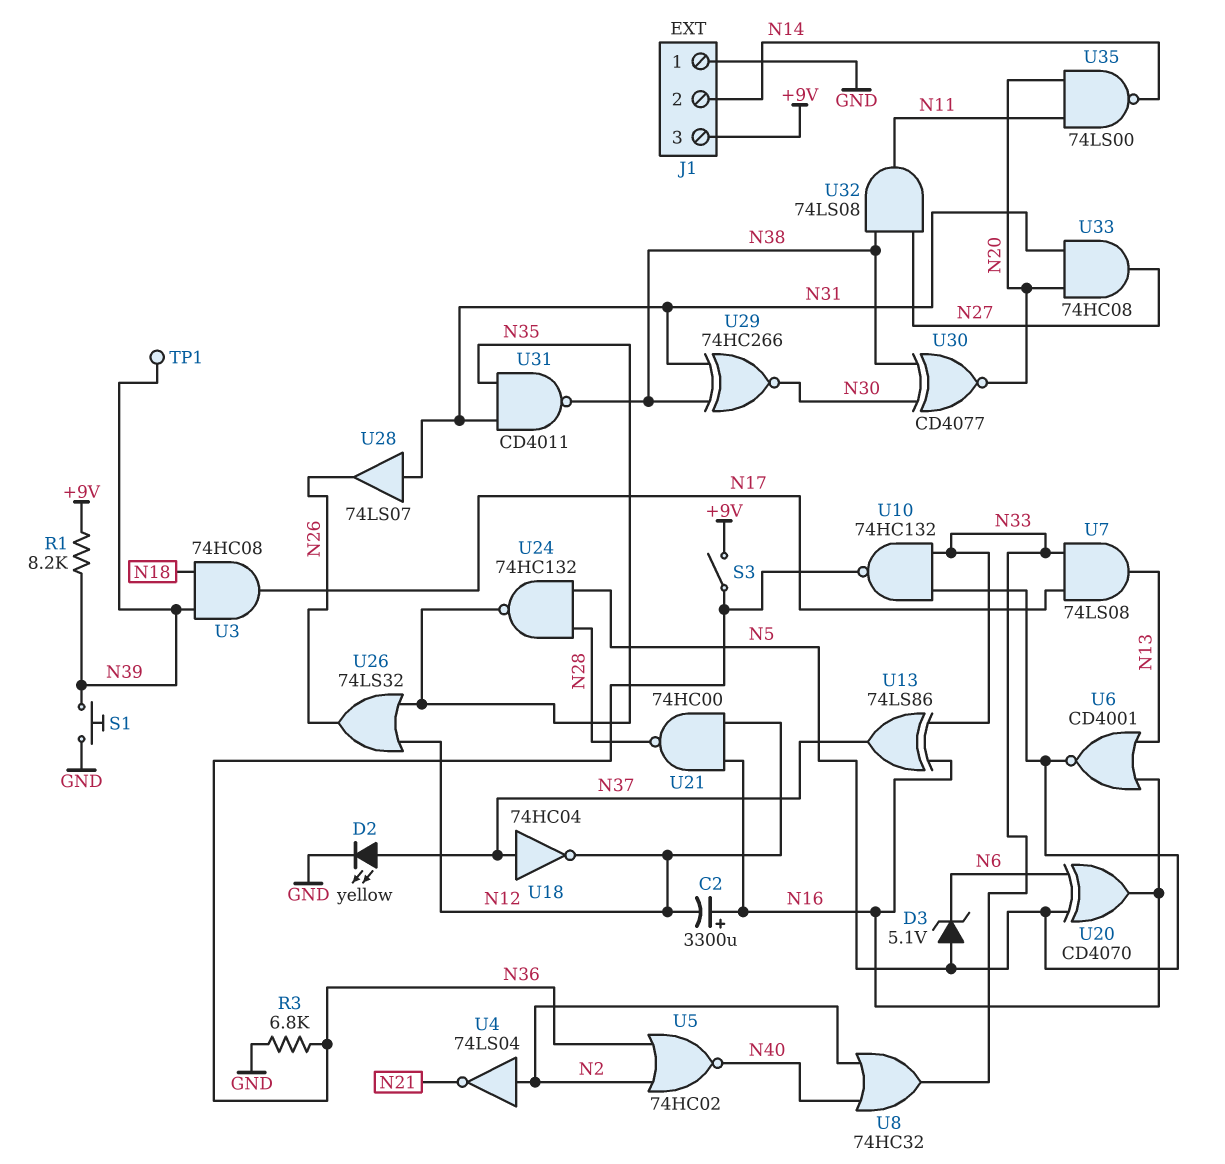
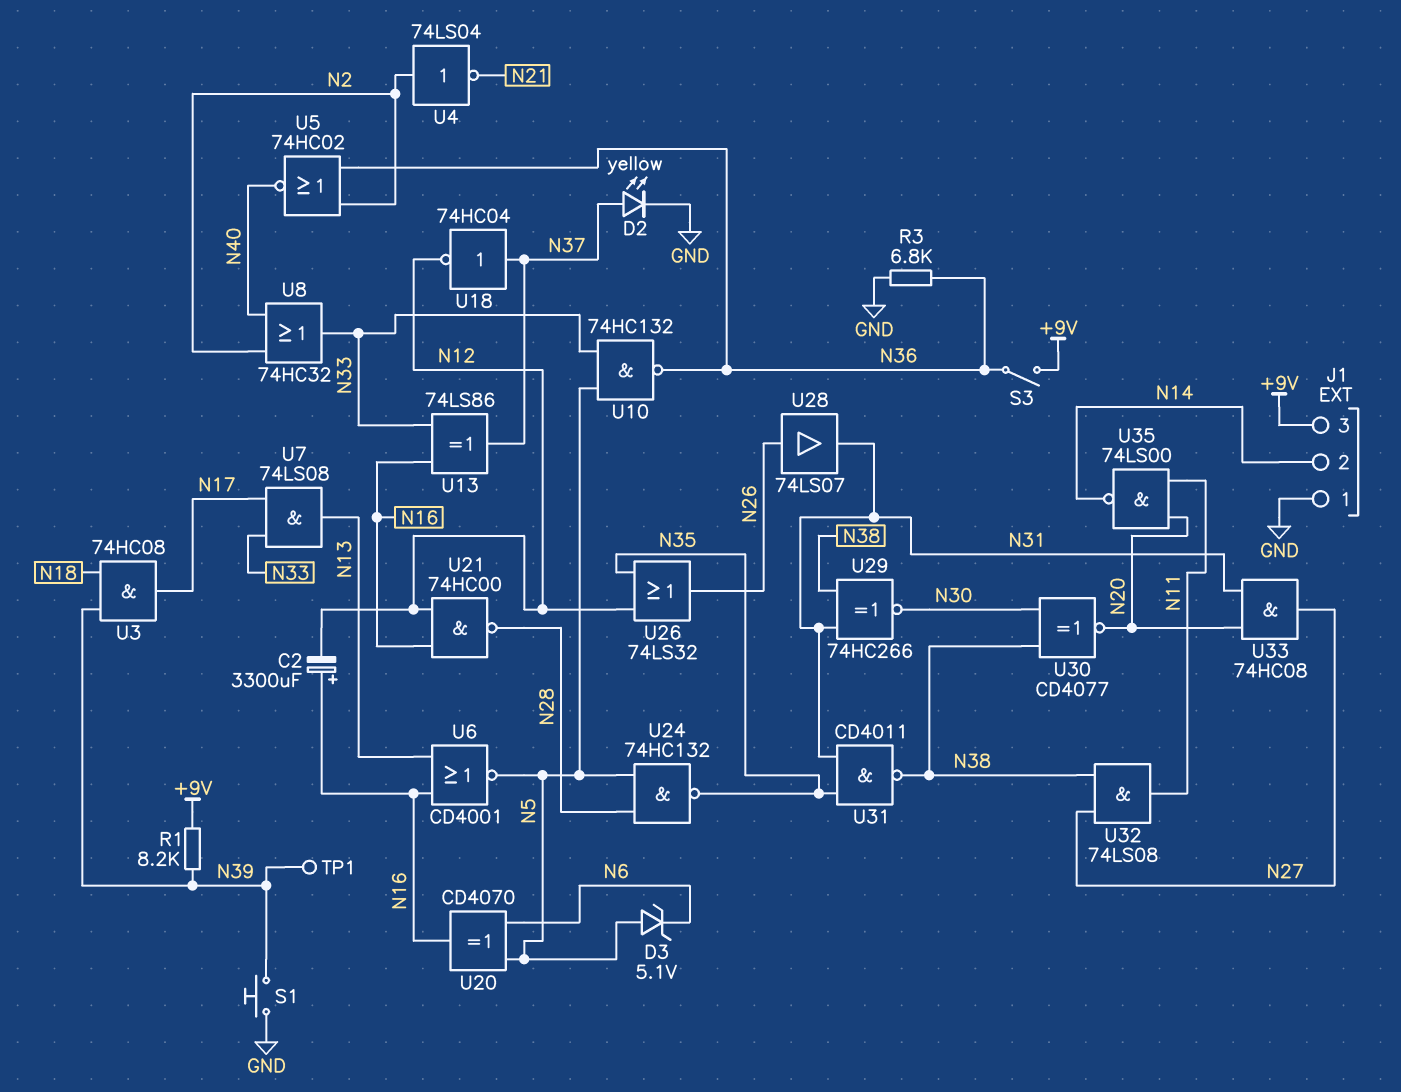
U28: buffer 74LS07 (in N31, out N26) -> buffer 74LS07 (in N26, out N31)

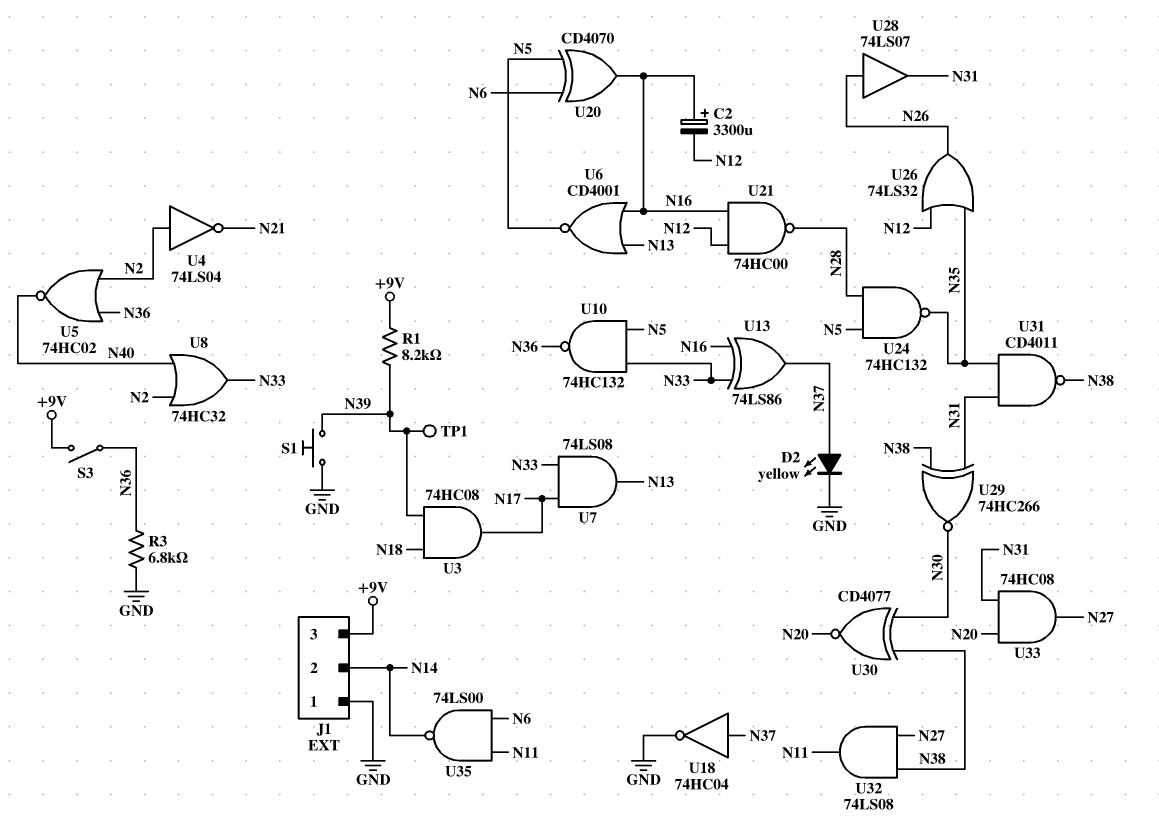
D3: zener 5.1V (A N5, K N6) -> none
U18: NOT 74HC04 (in N37, out N12) -> NOT 74HC04 (in N37, out GND)
U35: NAND 74LS00 (in N11, in N20, out N14) -> NAND 74LS00 (in N6, in N11, out N14)

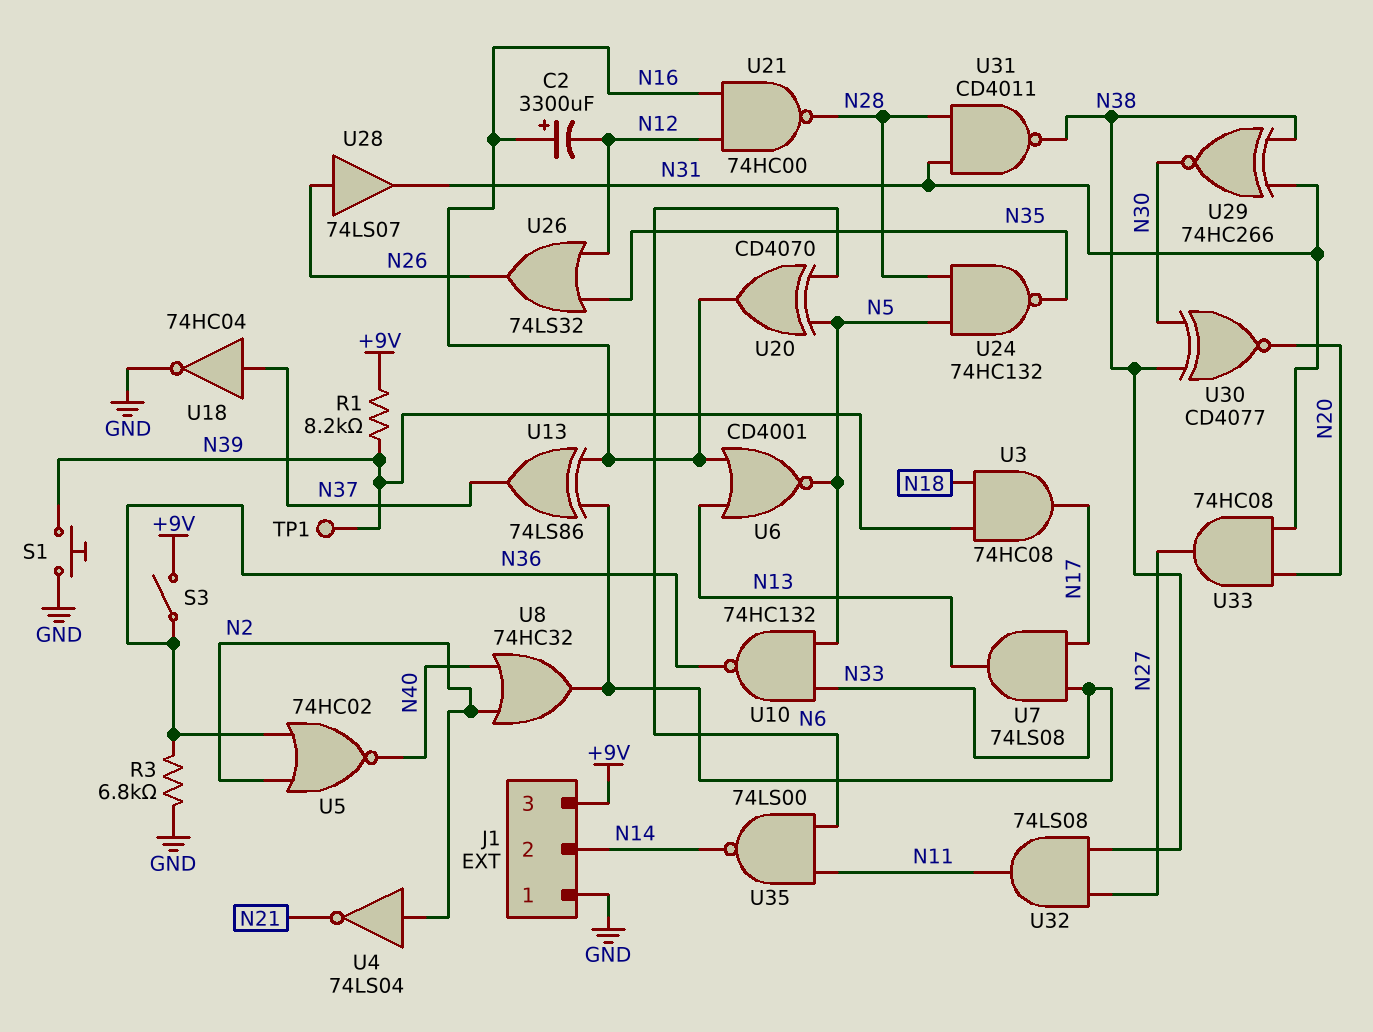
D2: LED yellow (A N37, K GND) -> none
U31: NAND CD4011 (in N31, in N35, out N38) -> NAND CD4011 (in N28, in N31, out N38)

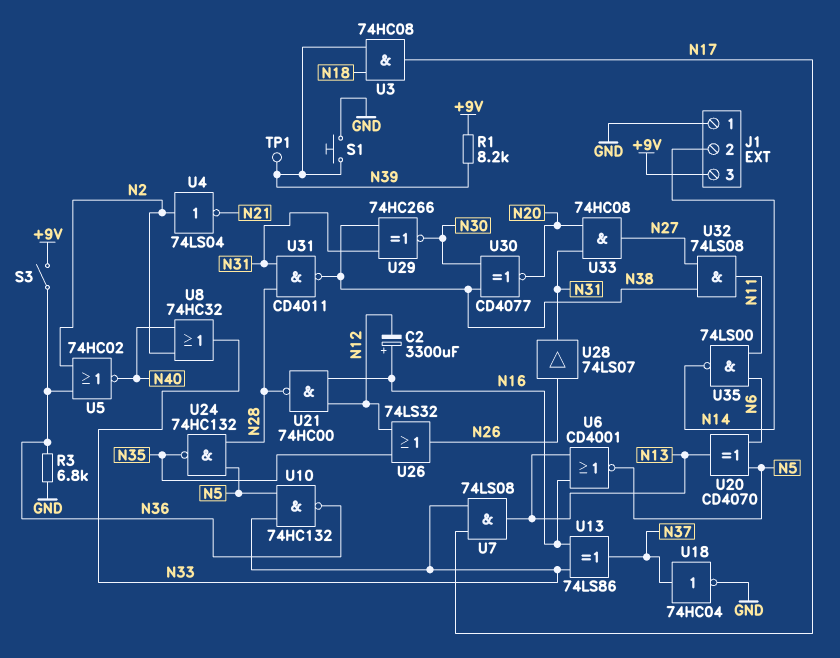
U20: XOR CD4070 (in N5, in N6, out N16) -> XOR CD4070 (in N5, in N6, out N13)

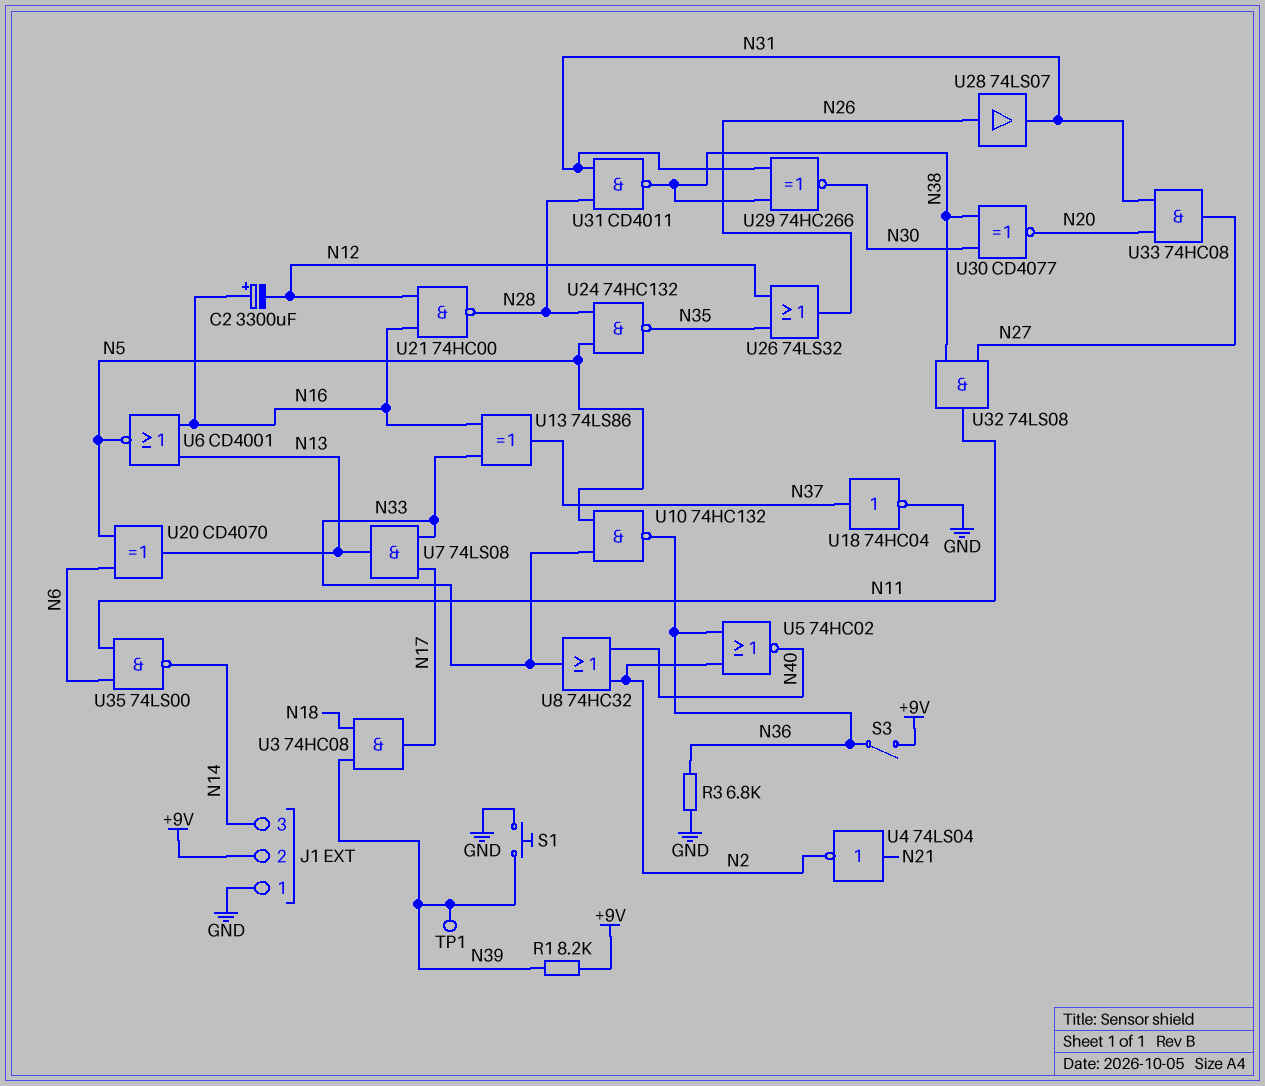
J1 pin 2: N14 -> +9V
J1 pin 3: +9V -> N14
U4: NOT 74LS04 (in N2, out N21) -> NOT 74LS04 (in N21, out N2)

